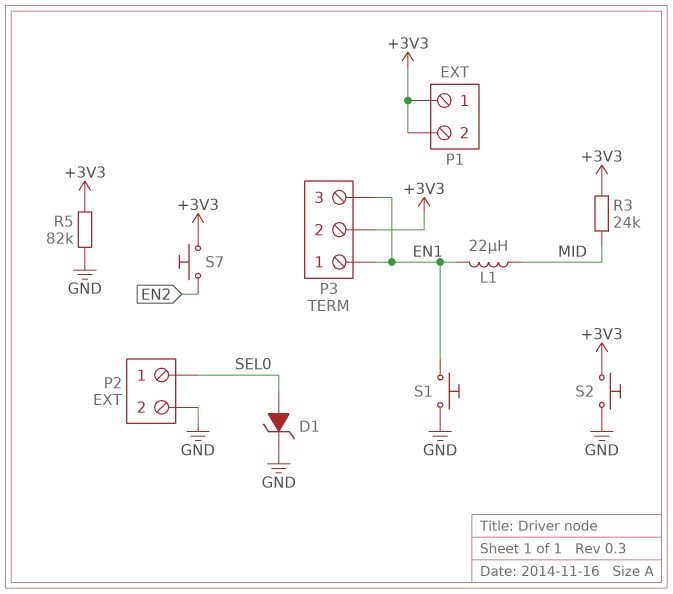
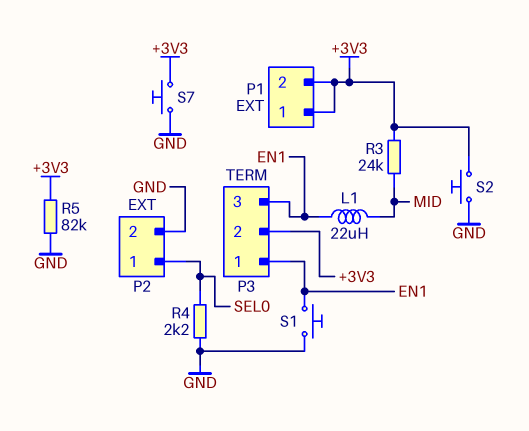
D1: zener (A SEL0, K GND) -> none
R4: none -> 2.2k (GND, SEL0)
S7: button (+3V3, EN2) -> button (+3V3, GND)

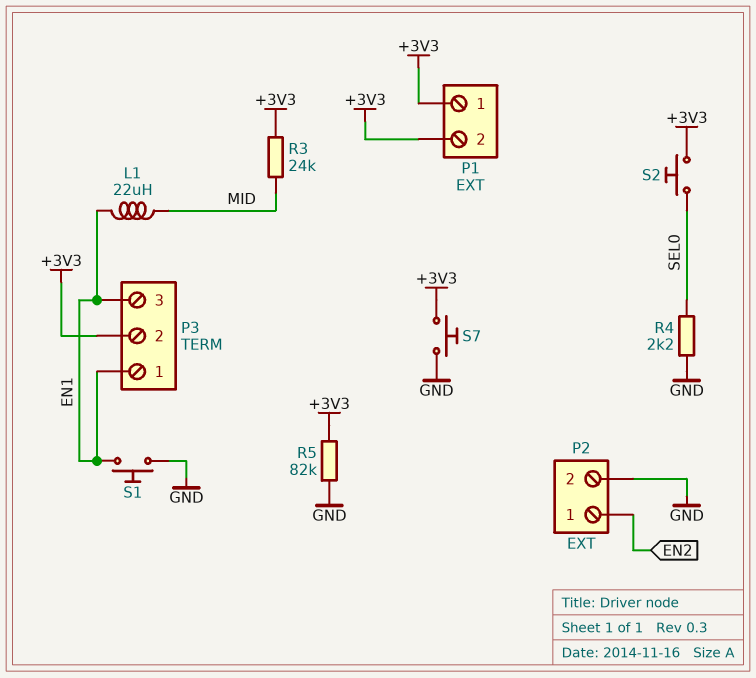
P2 pin 1: SEL0 -> EN2
S2: button (+3V3, GND) -> button (+3V3, SEL0)

